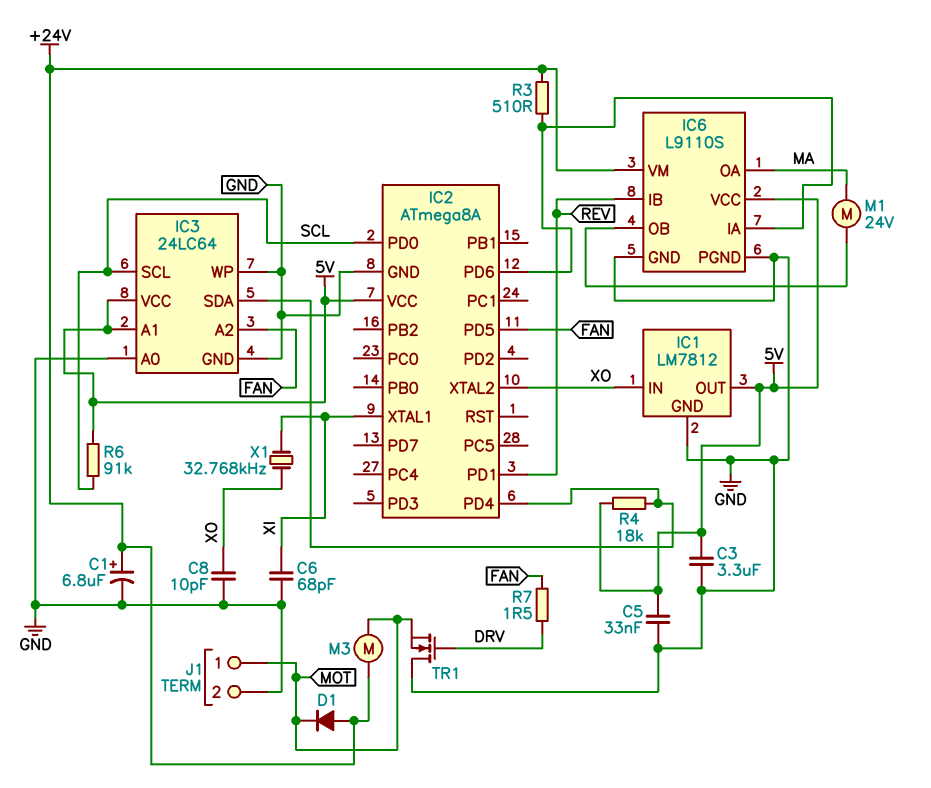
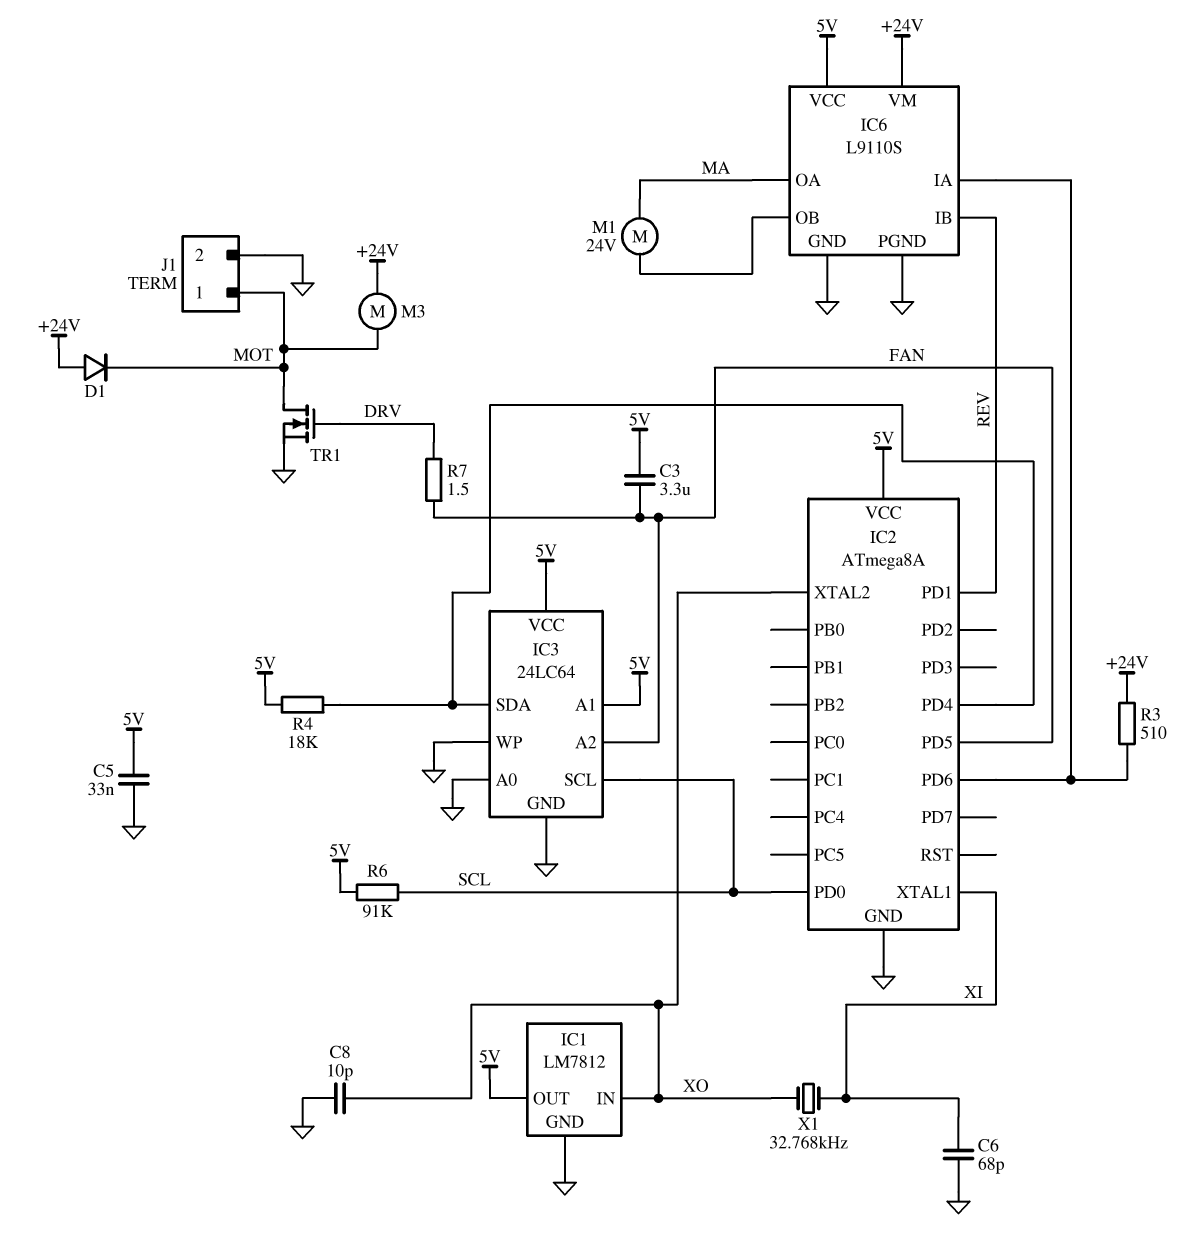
C1: 6.8uF (plus +24V, minus GND) -> none
C3: 3.3uF (5V, GND) -> 3.3uF (5V, FAN)
TR1: NMOS (G DRV, D GND, S MOT) -> NMOS (G DRV, D MOT, S GND)

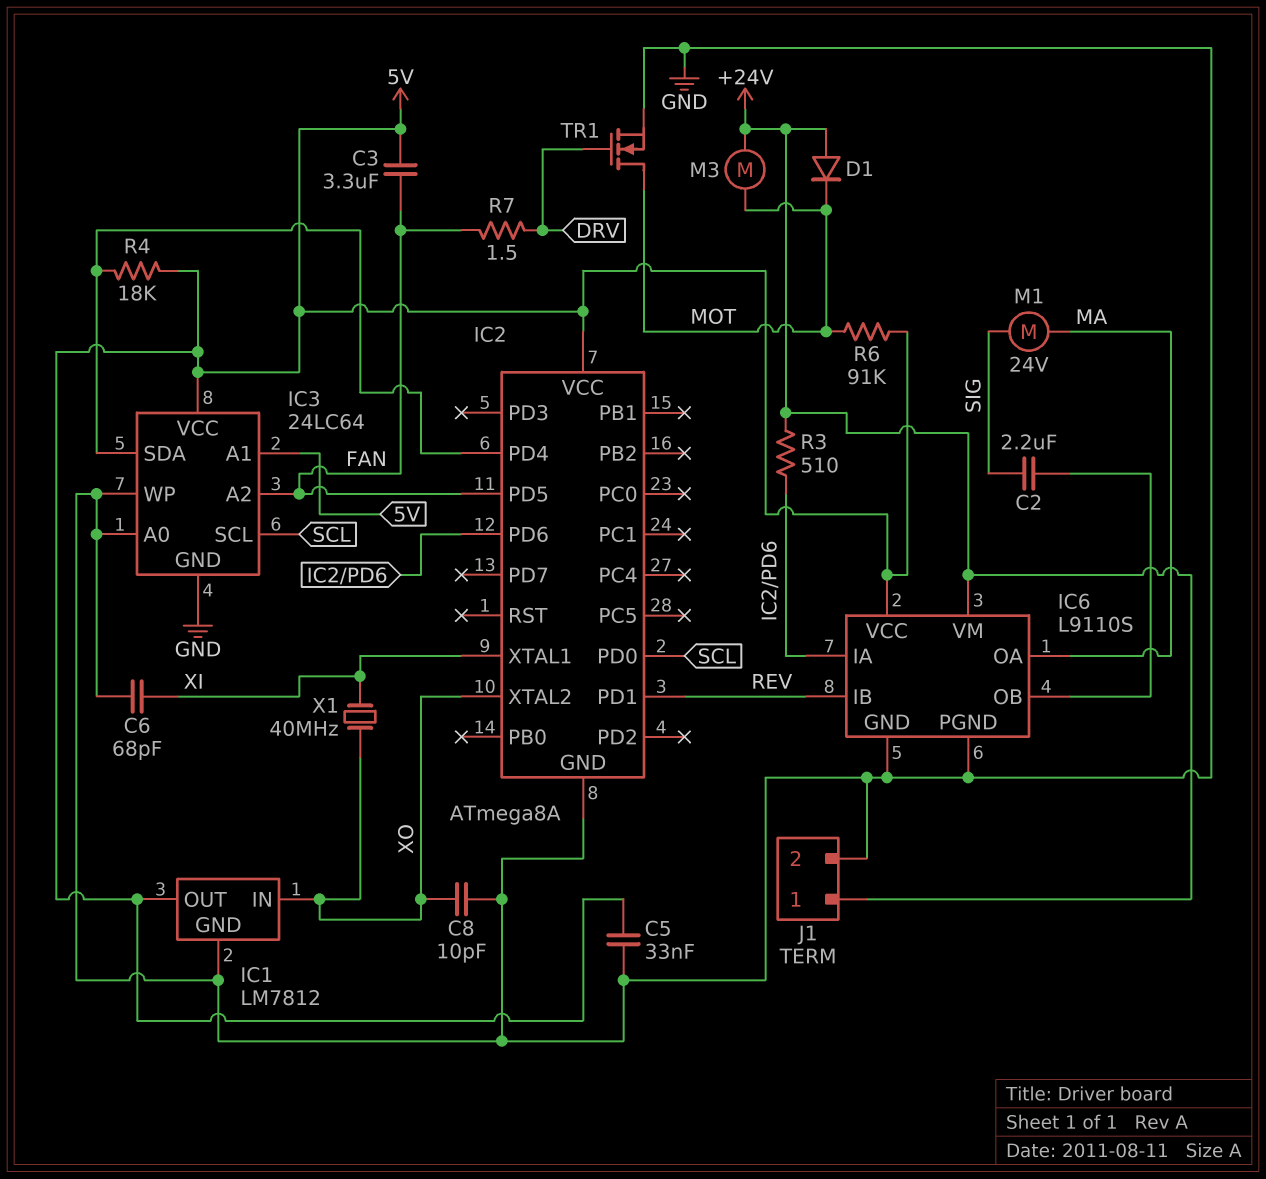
C2: none -> 2.2uF (IC6/OB, SIG)
J1 pin 1: MOT -> +24V
M1: motor 24V (IC6/OB, MA) -> motor 24V (MA, SIG)
R6: 91k (5V, SCL) -> 91k (5V, MOT)
X1: 32.768kHz (XI, XO) -> 40MHz (XI, XO)

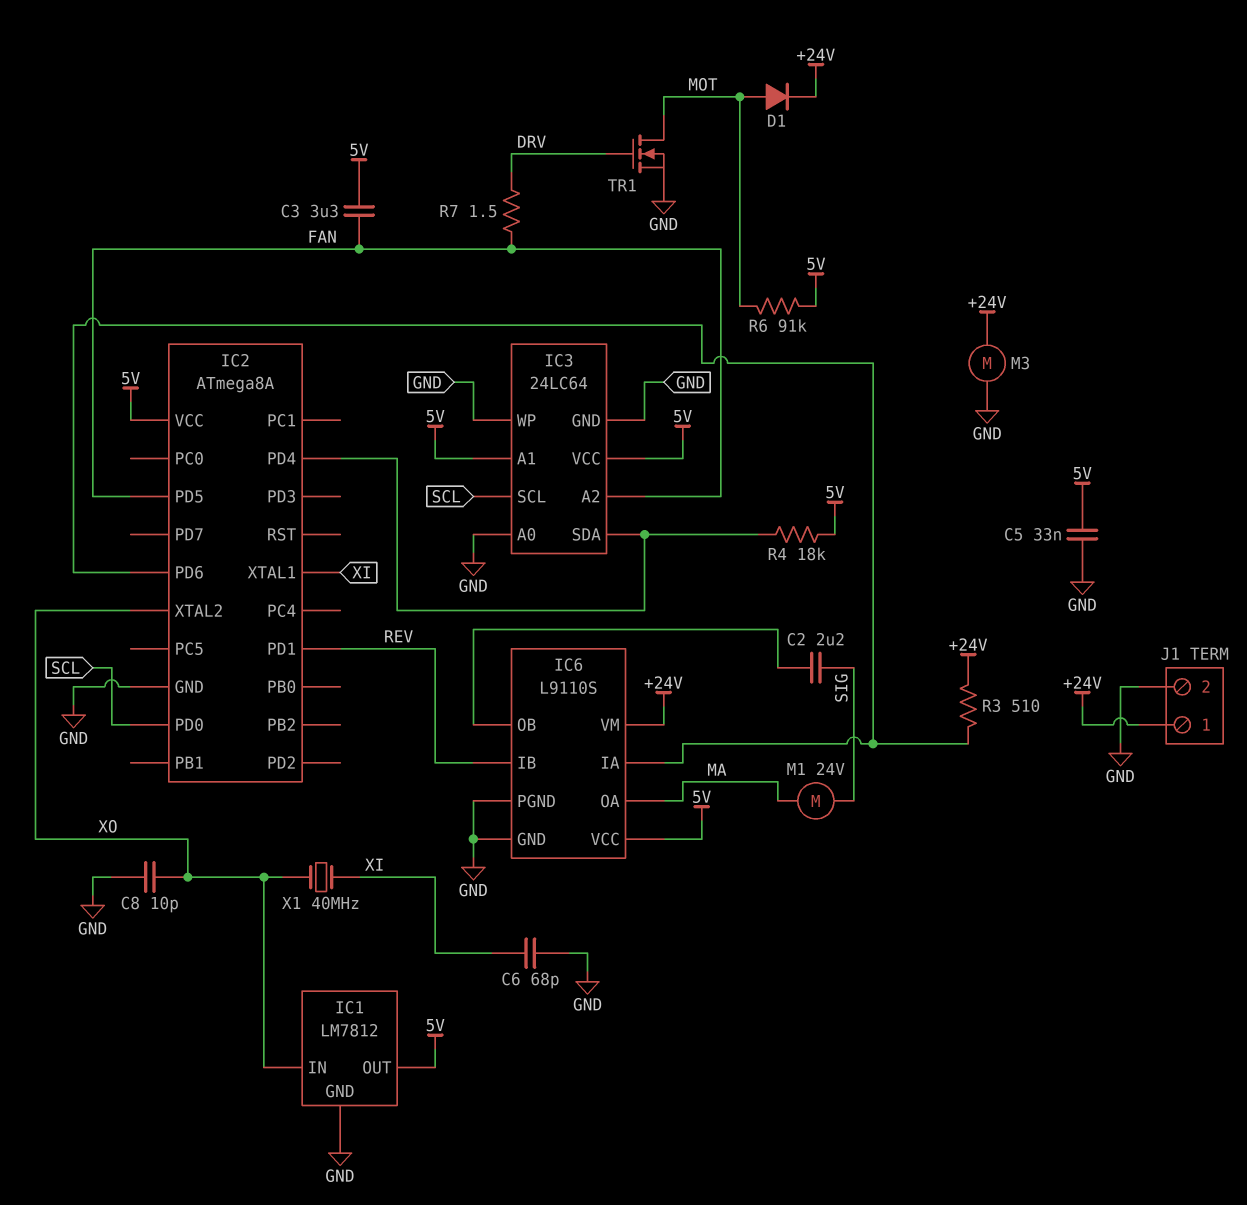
D1: diode (A +24V, K MOT) -> diode (A MOT, K +24V)
M3: motor (+24V, MOT) -> motor (+24V, GND)

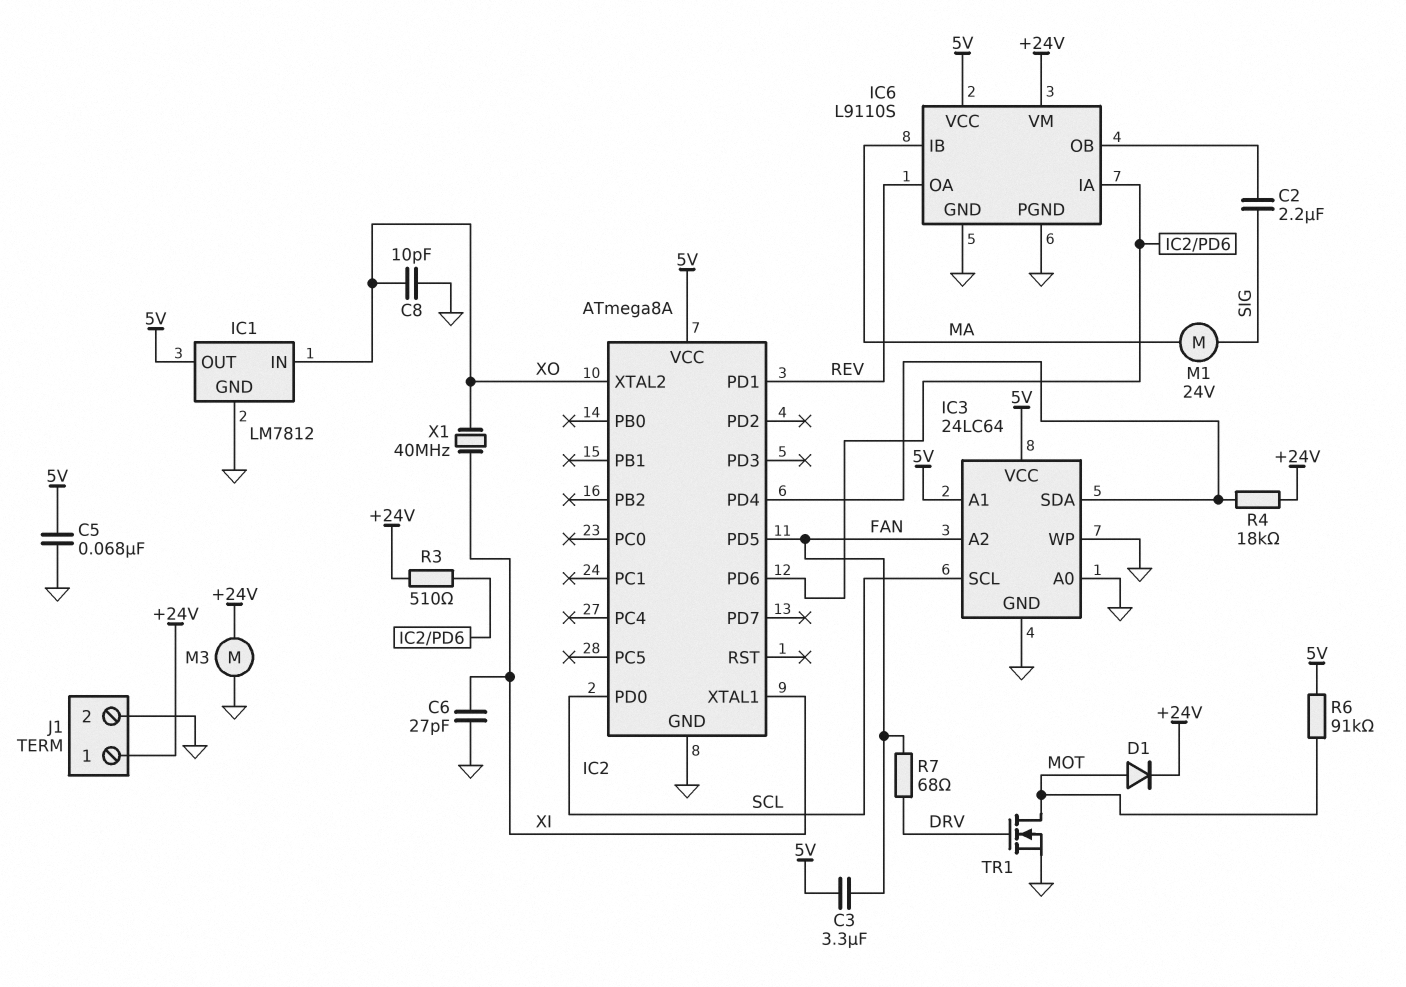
C5: 33nF (5V, GND) -> 68nF (5V, GND)
C6: 68pF (GND, XI) -> 27pF (GND, XI)
IC6 pin IB: REV -> MA
IC6 pin OA: MA -> REV
R4: 18k (5V, IC2/PD4) -> 18k (+24V, IC2/PD4)
R7: 1.5 (DRV, FAN) -> 68 (DRV, FAN)

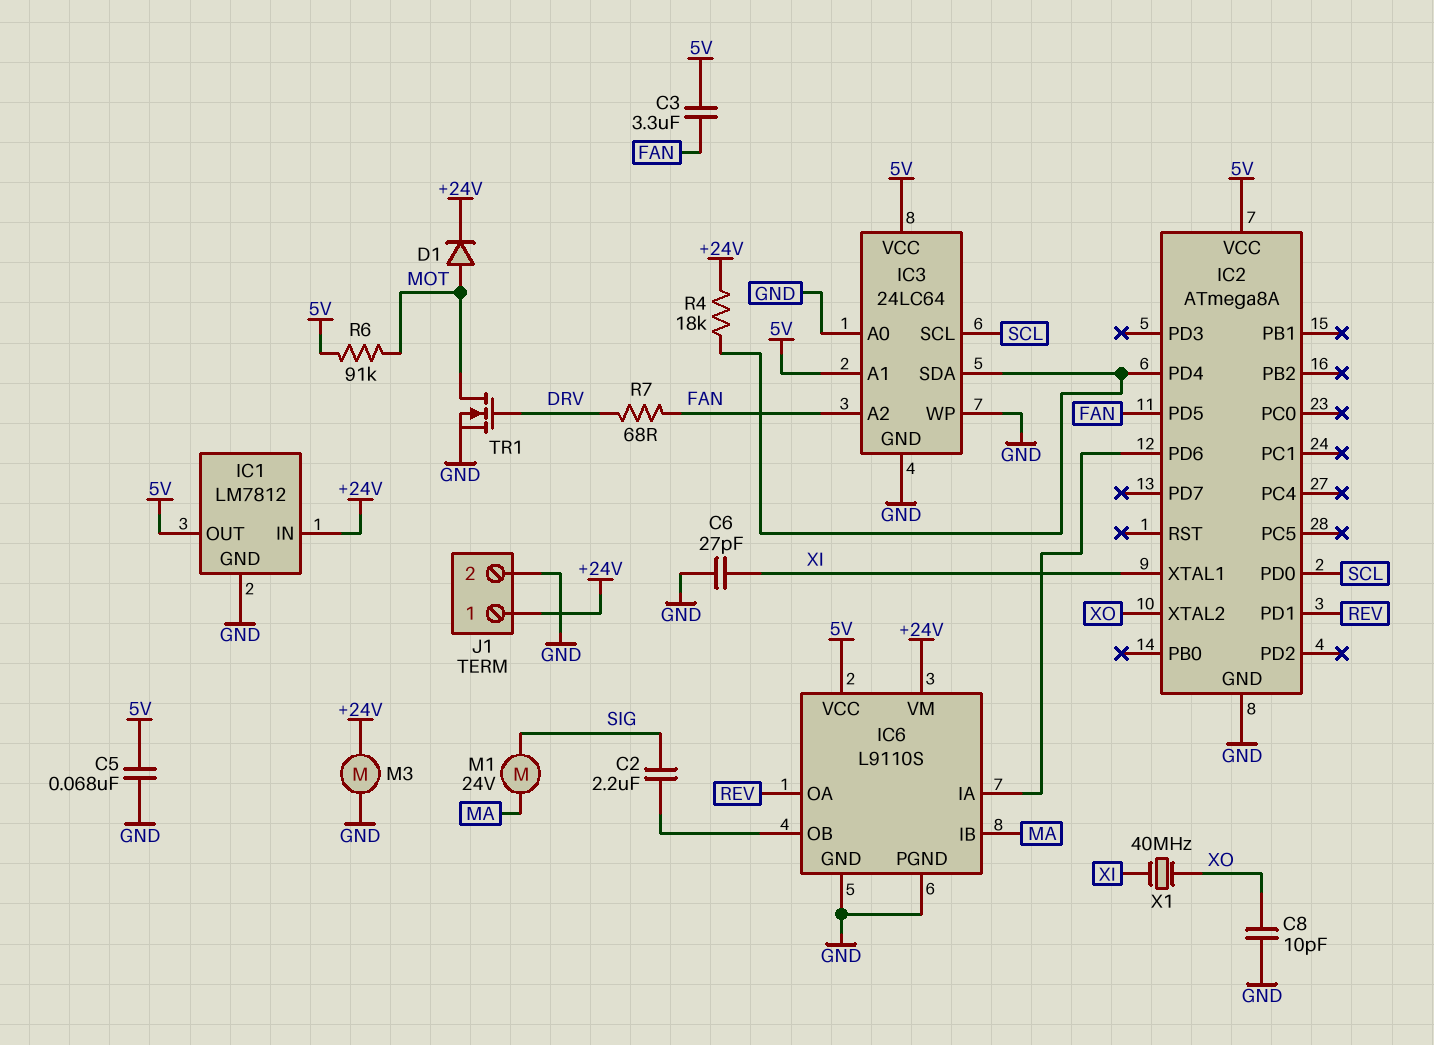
IC1 pin IN: XO -> +24V
R3: 510 (+24V, IC2/PD6) -> none

